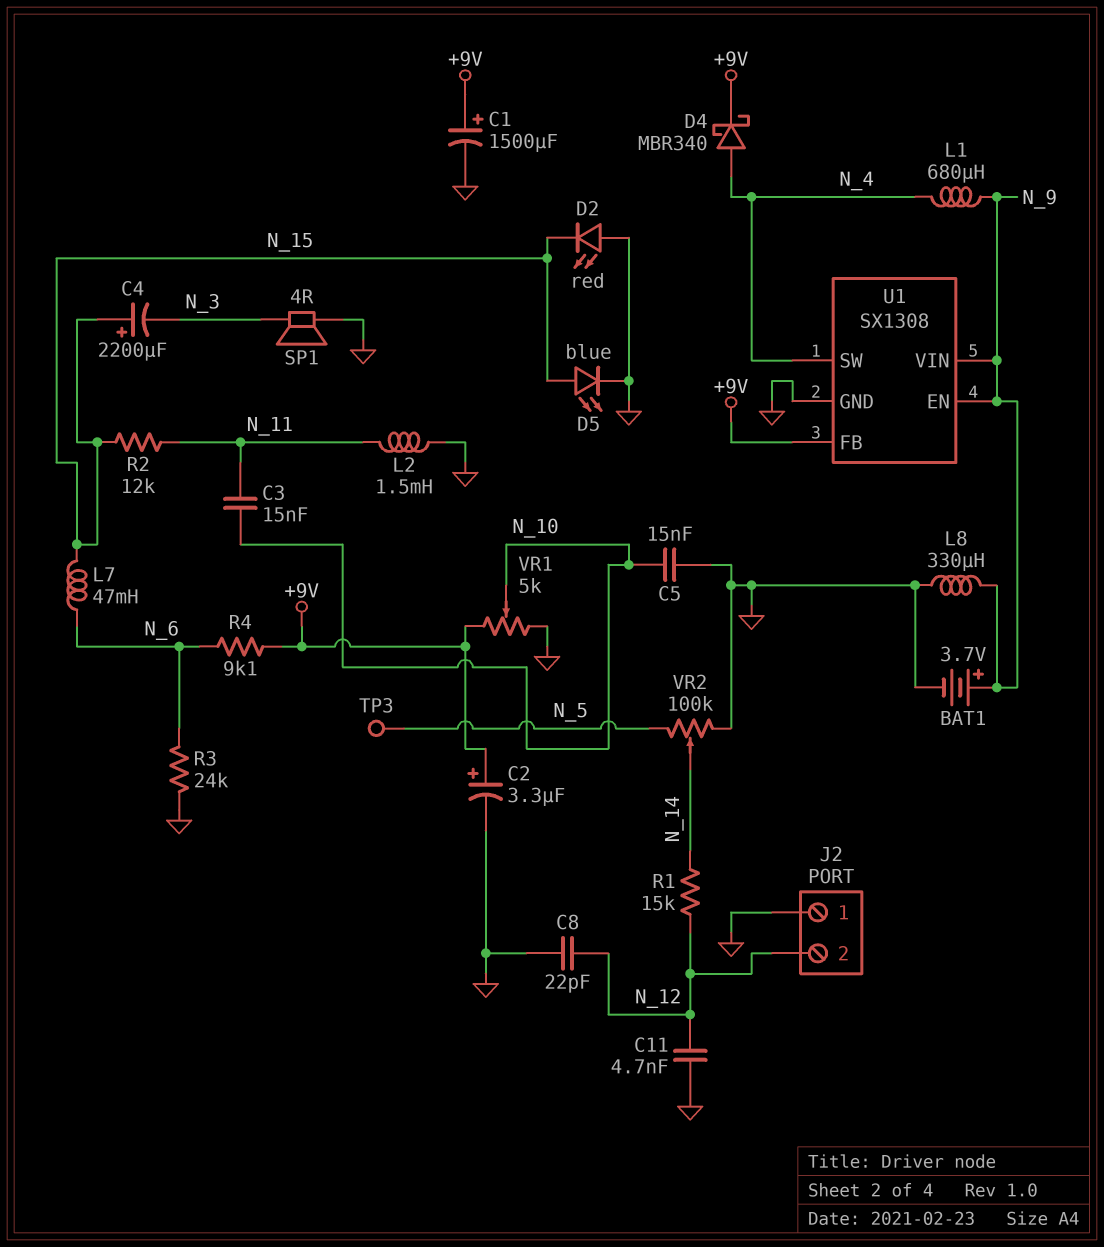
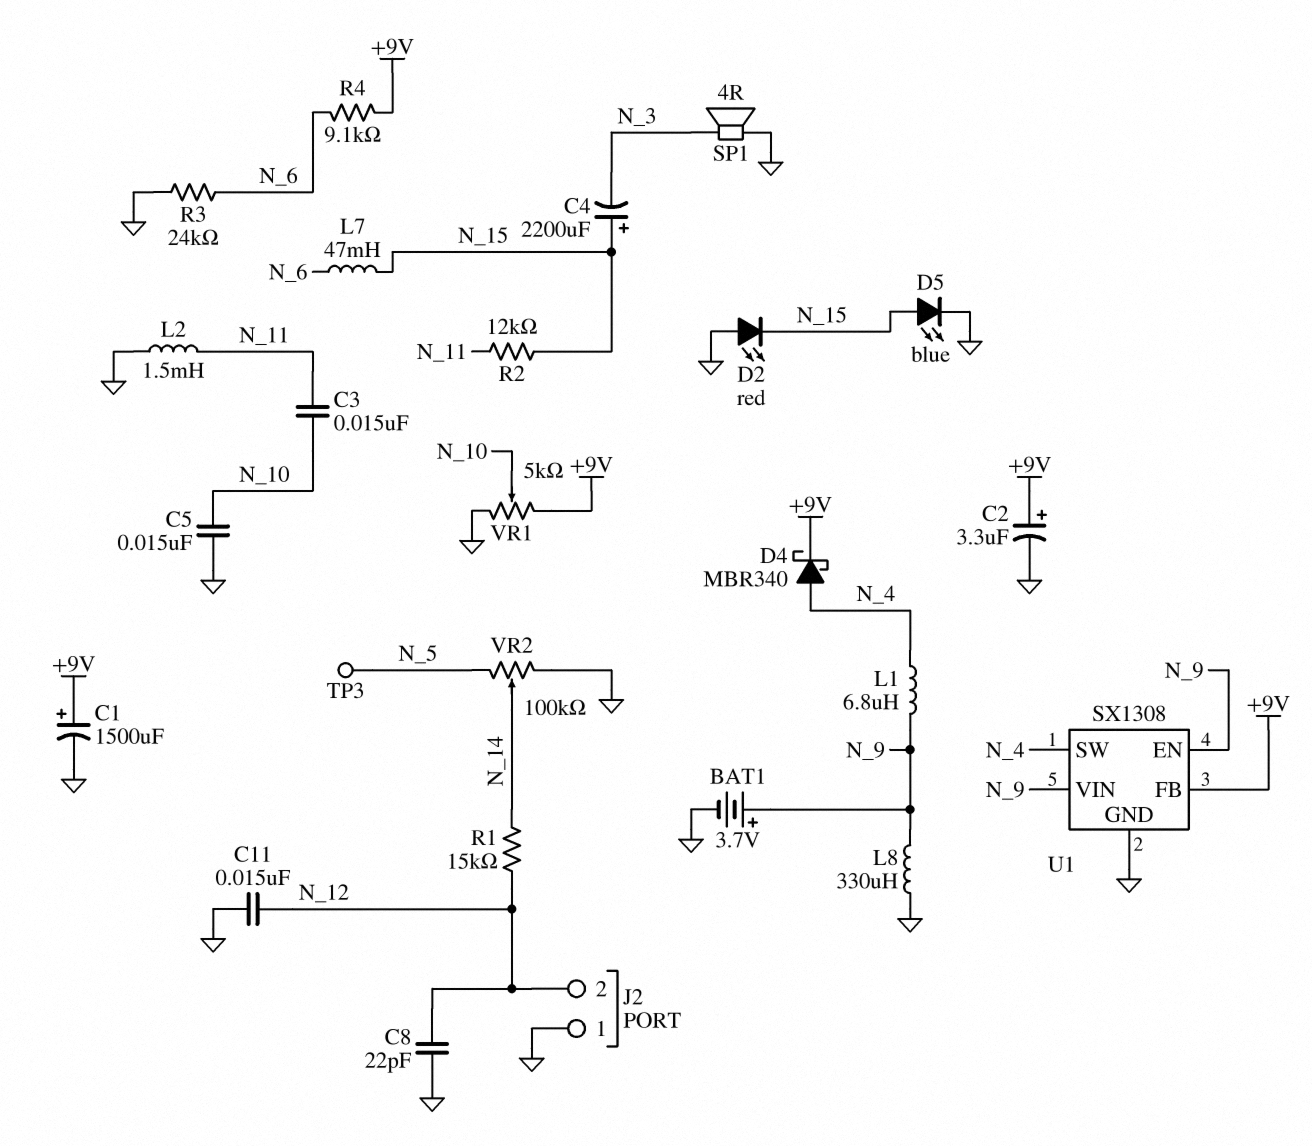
C11: 4.7nF (GND, N_12) -> 15nF (GND, N_12)
L1: 680uH (N_4, N_9) -> 6.8uH (N_4, N_9)

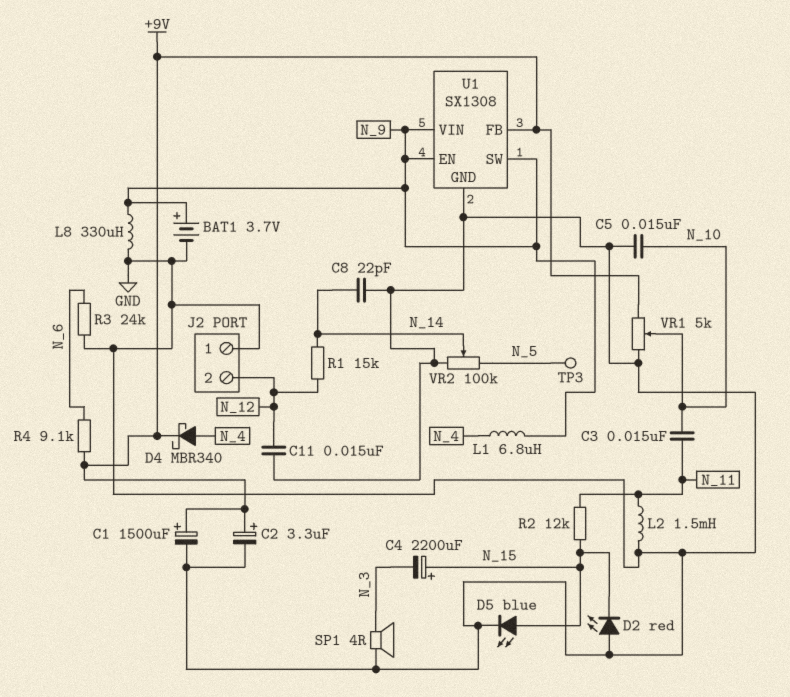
C8: 22pF (GND, N_12) -> 22pF (GND, N_14)
L7: 47mH (N_6, N_15) -> none
U1 pin SW: N_4 -> N_9

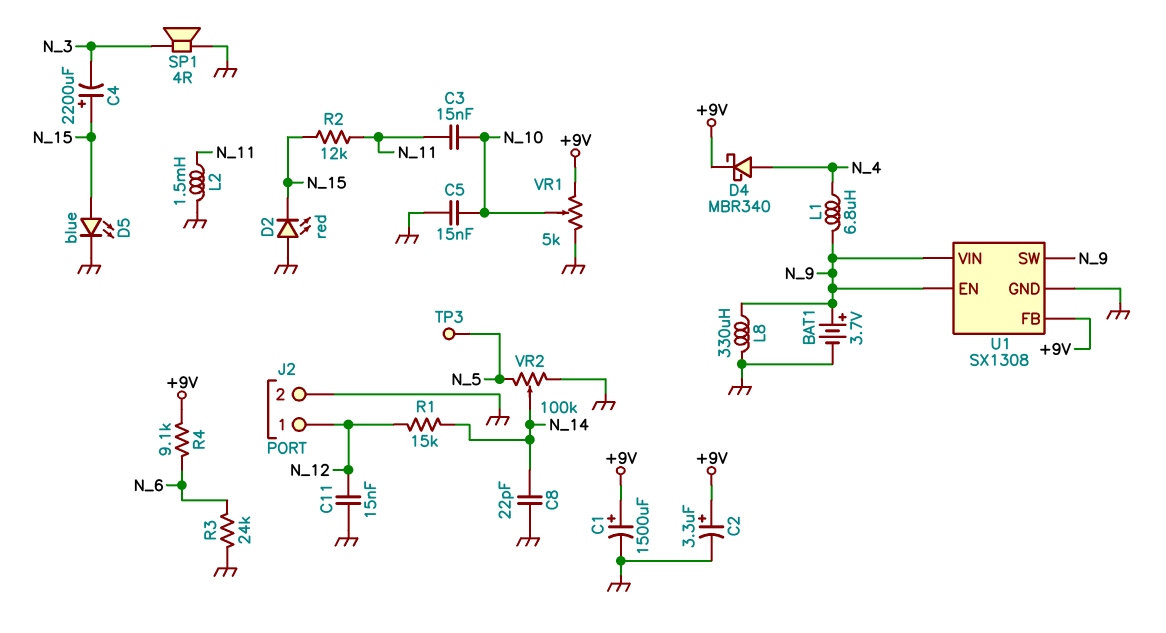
J2 pin 1: GND -> N_12
J2 pin 2: N_12 -> GND

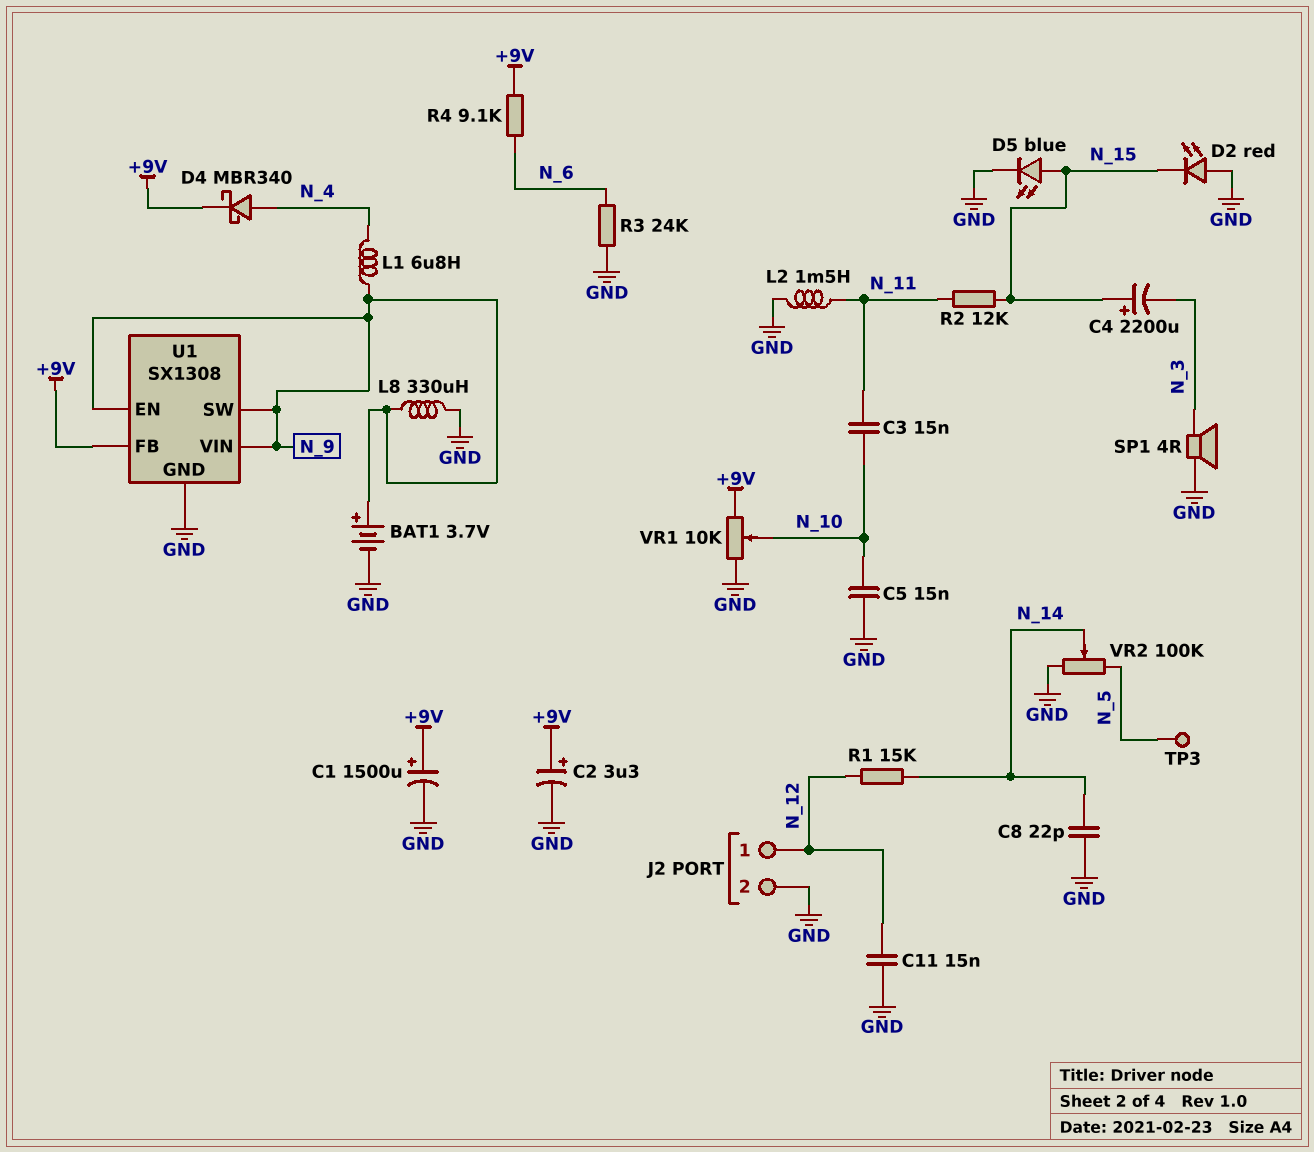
VR1: 5k (+9V, GND, wiper N_10) -> 10k (+9V, GND, wiper N_10)

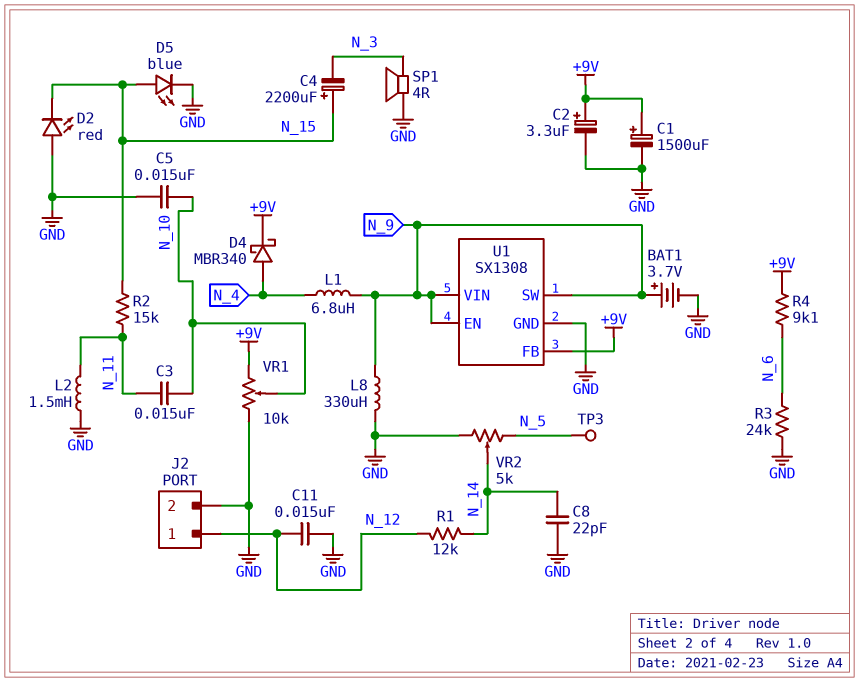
R1: 15k (N_12, N_14) -> 12k (N_12, N_14)
R2: 12k (N_11, N_15) -> 15k (N_11, N_15)
VR2: 100k (GND, N_5, wiper N_14) -> 5k (GND, N_5, wiper N_14)

